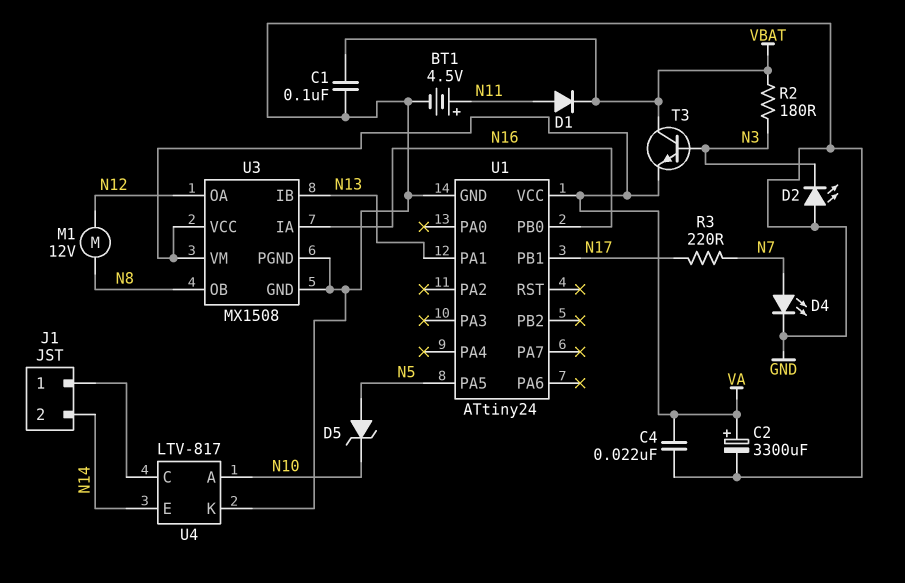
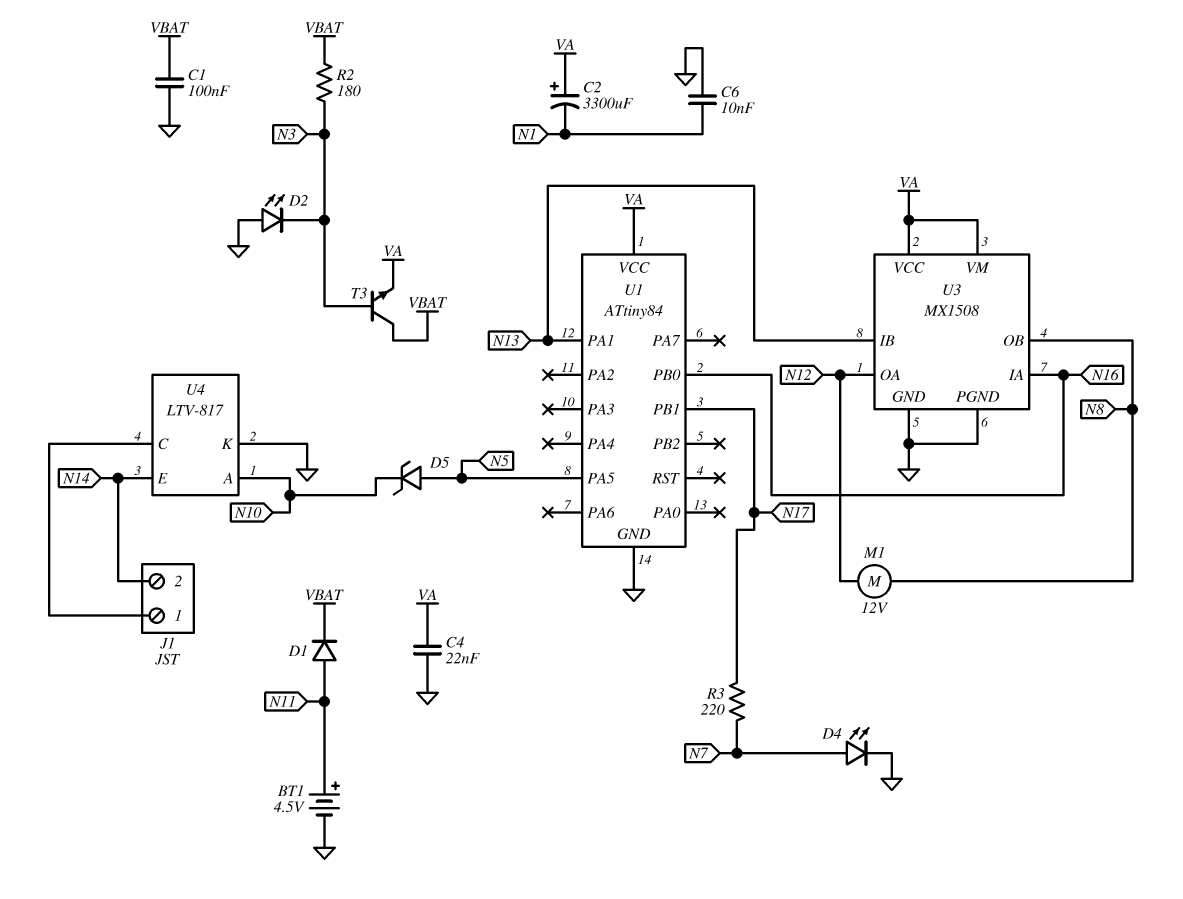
C2: 3300uF (plus VA, minus GND) -> 3300uF (plus VA, minus N1)
C6: none -> 10nF (GND, N1)
U1: ATtiny24 -> ATtiny84

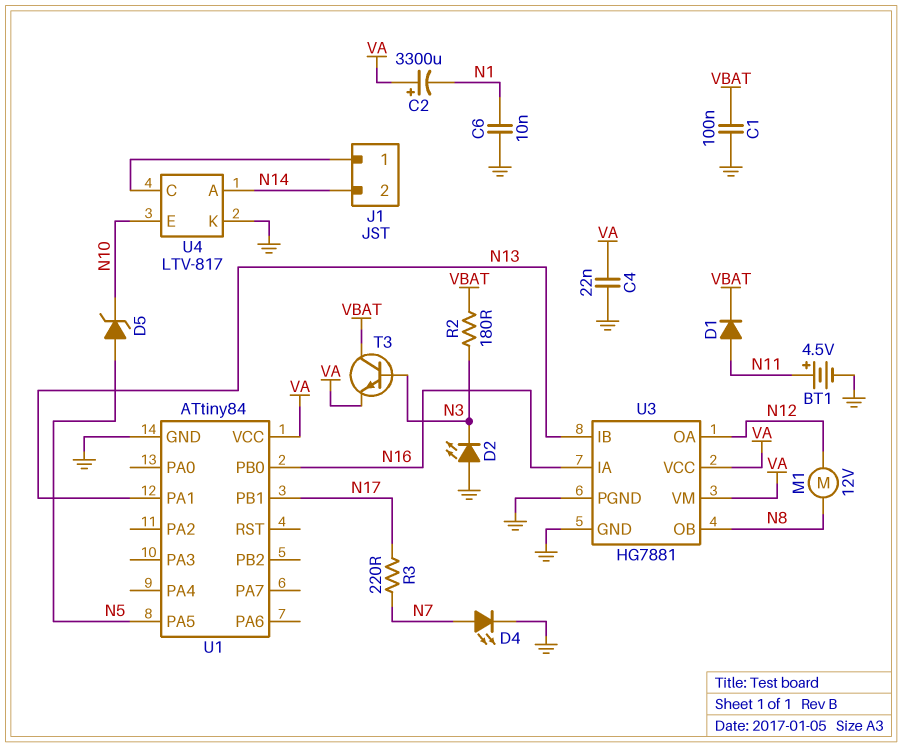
U3: MX1508 -> HG7881
U4 pin A: N10 -> N14
U4 pin E: N14 -> N10

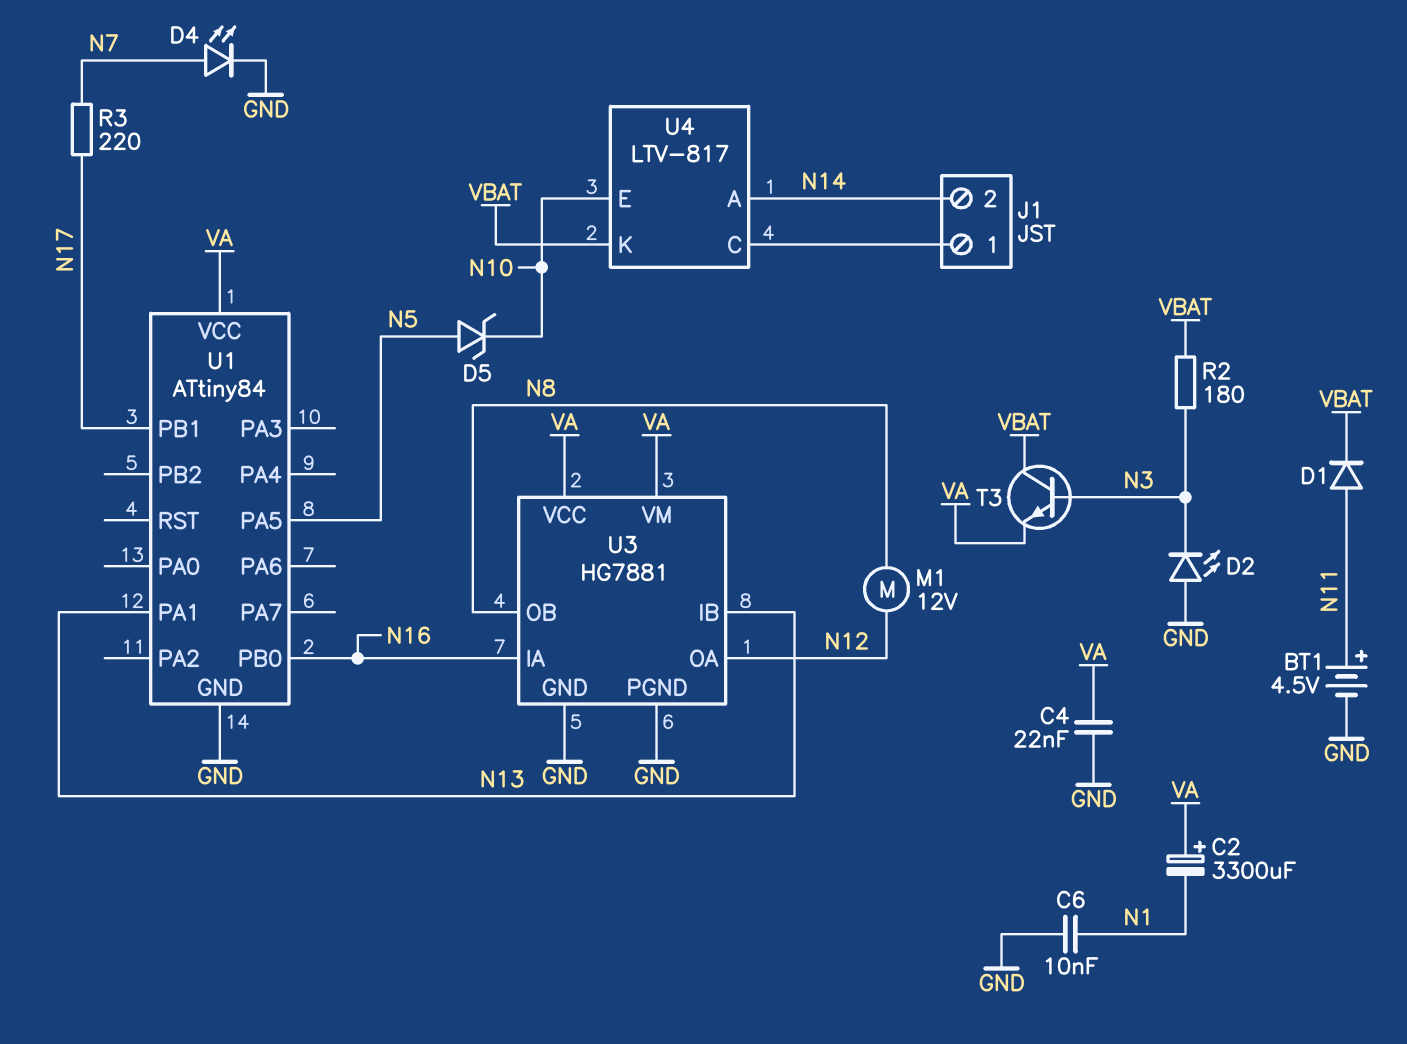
C1: 100nF (GND, VBAT) -> none
U4 pin K: GND -> VBAT

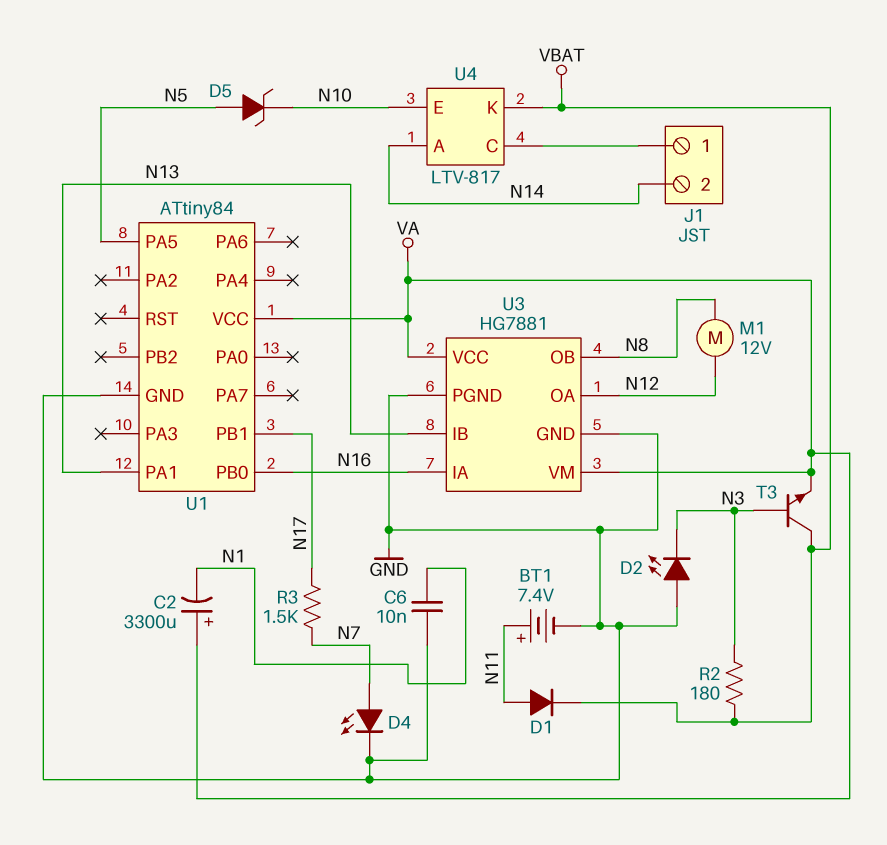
BT1: 4.5V (plus N11, minus GND) -> 7.4V (plus N11, minus GND)
C4: 22nF (GND, VA) -> none
R3: 220 (N7, N17) -> 1.5k (N7, N17)

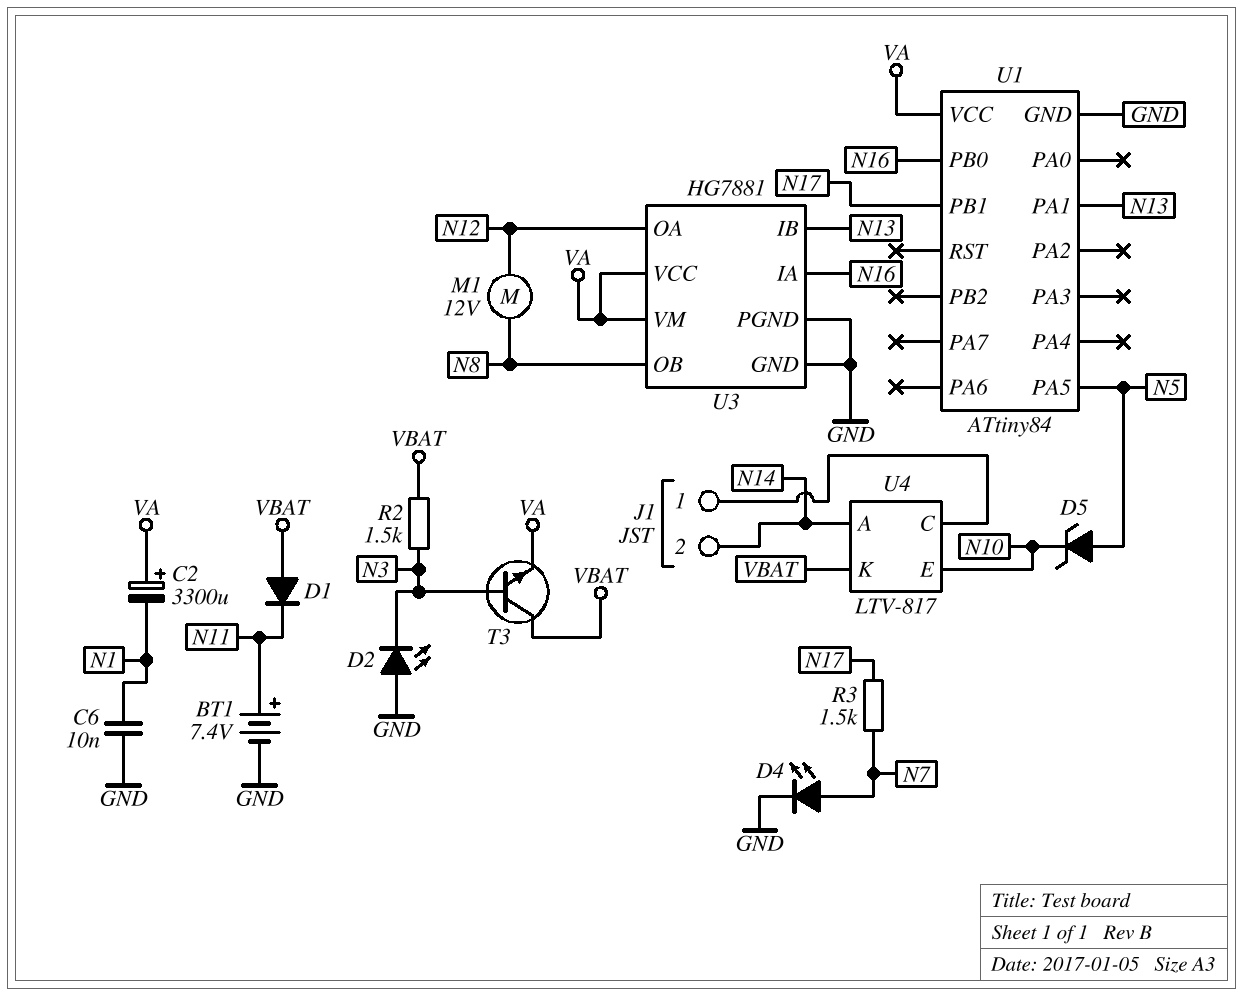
D1: diode (A N11, K VBAT) -> diode (A VBAT, K N11)
R2: 180 (N3, VBAT) -> 1.5k (N3, VBAT)

